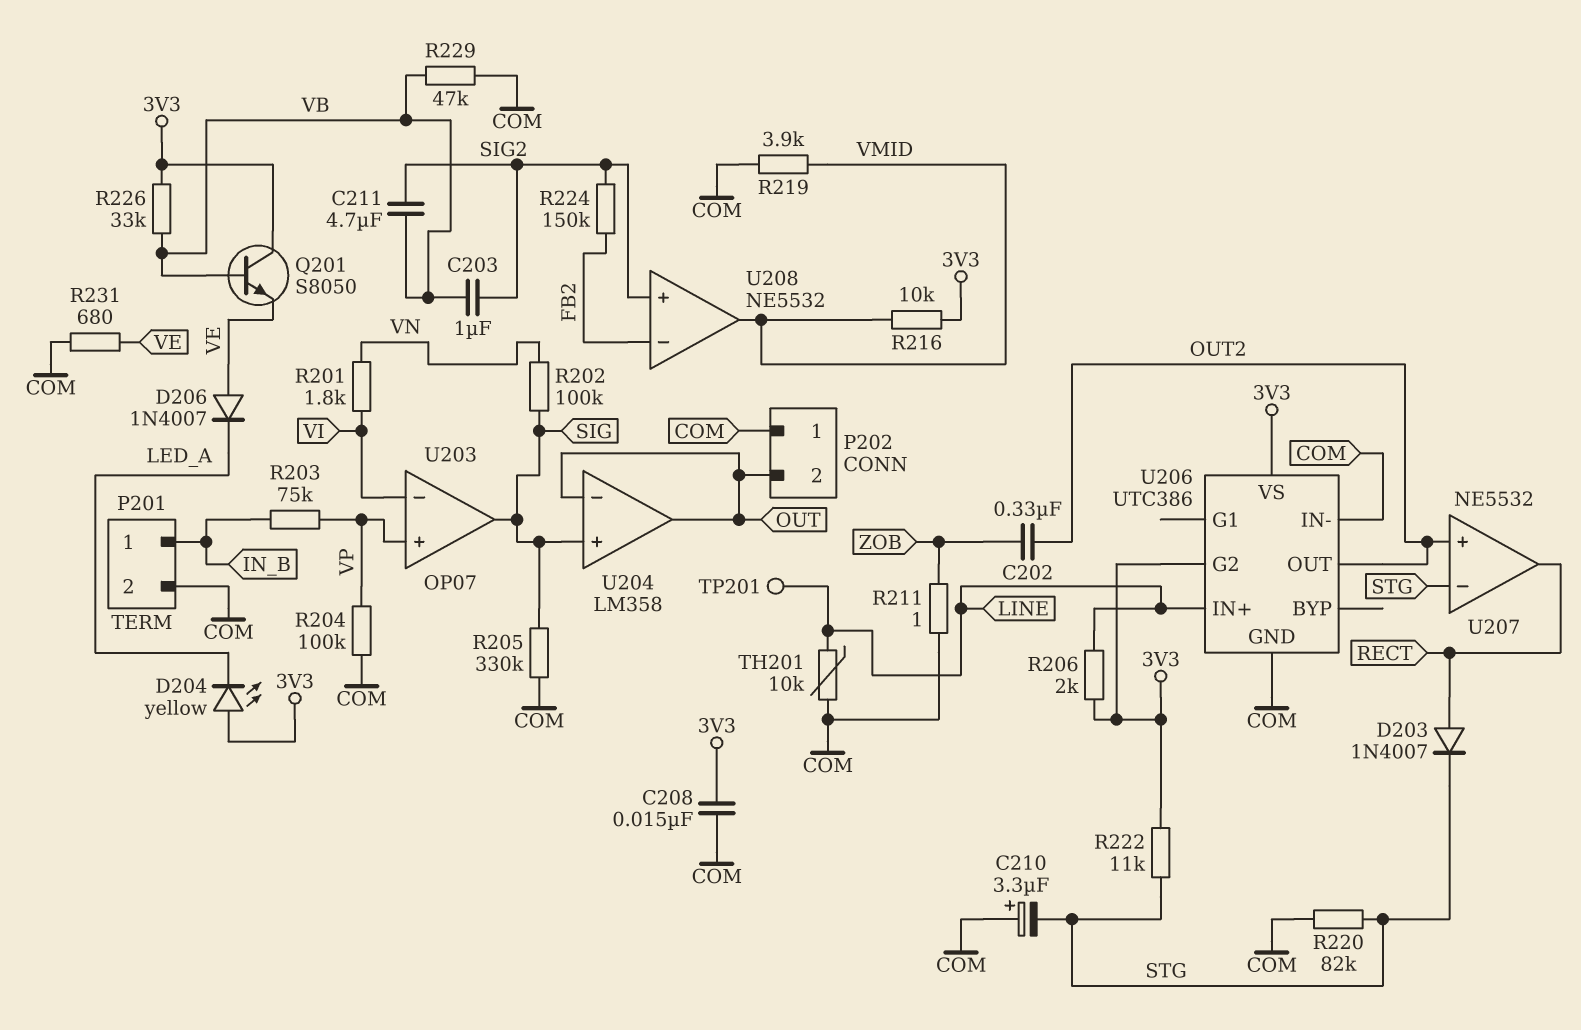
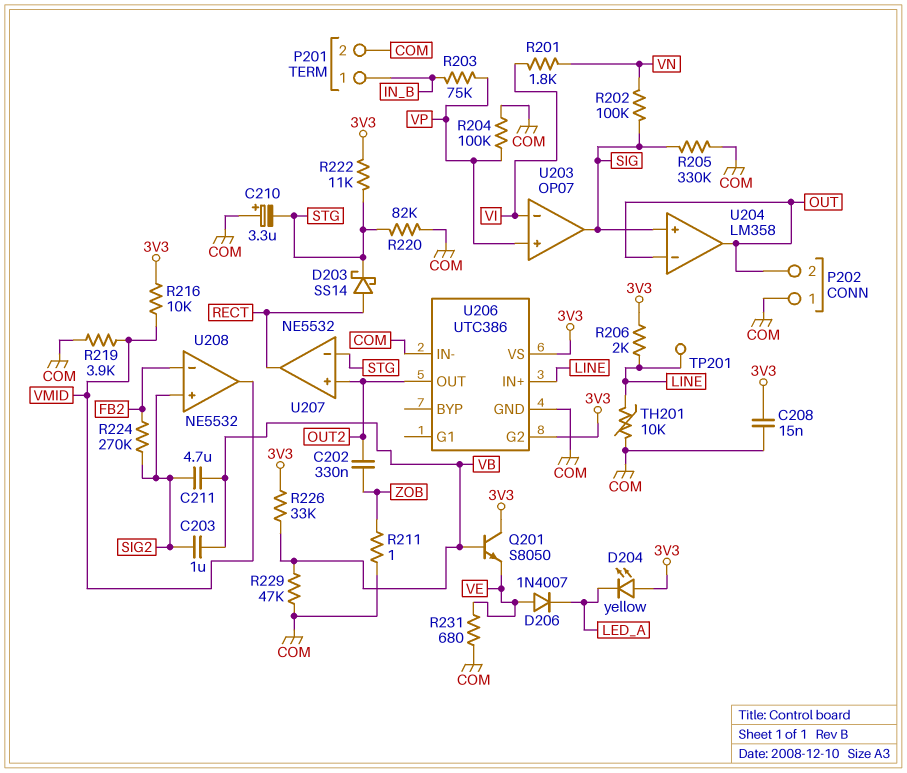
D203: diode 1N4007 (A RECT, K STG) -> schottky SS14 (A RECT, K STG)
R224: 150k (FB2, SIG2) -> 270k (FB2, SIG2)

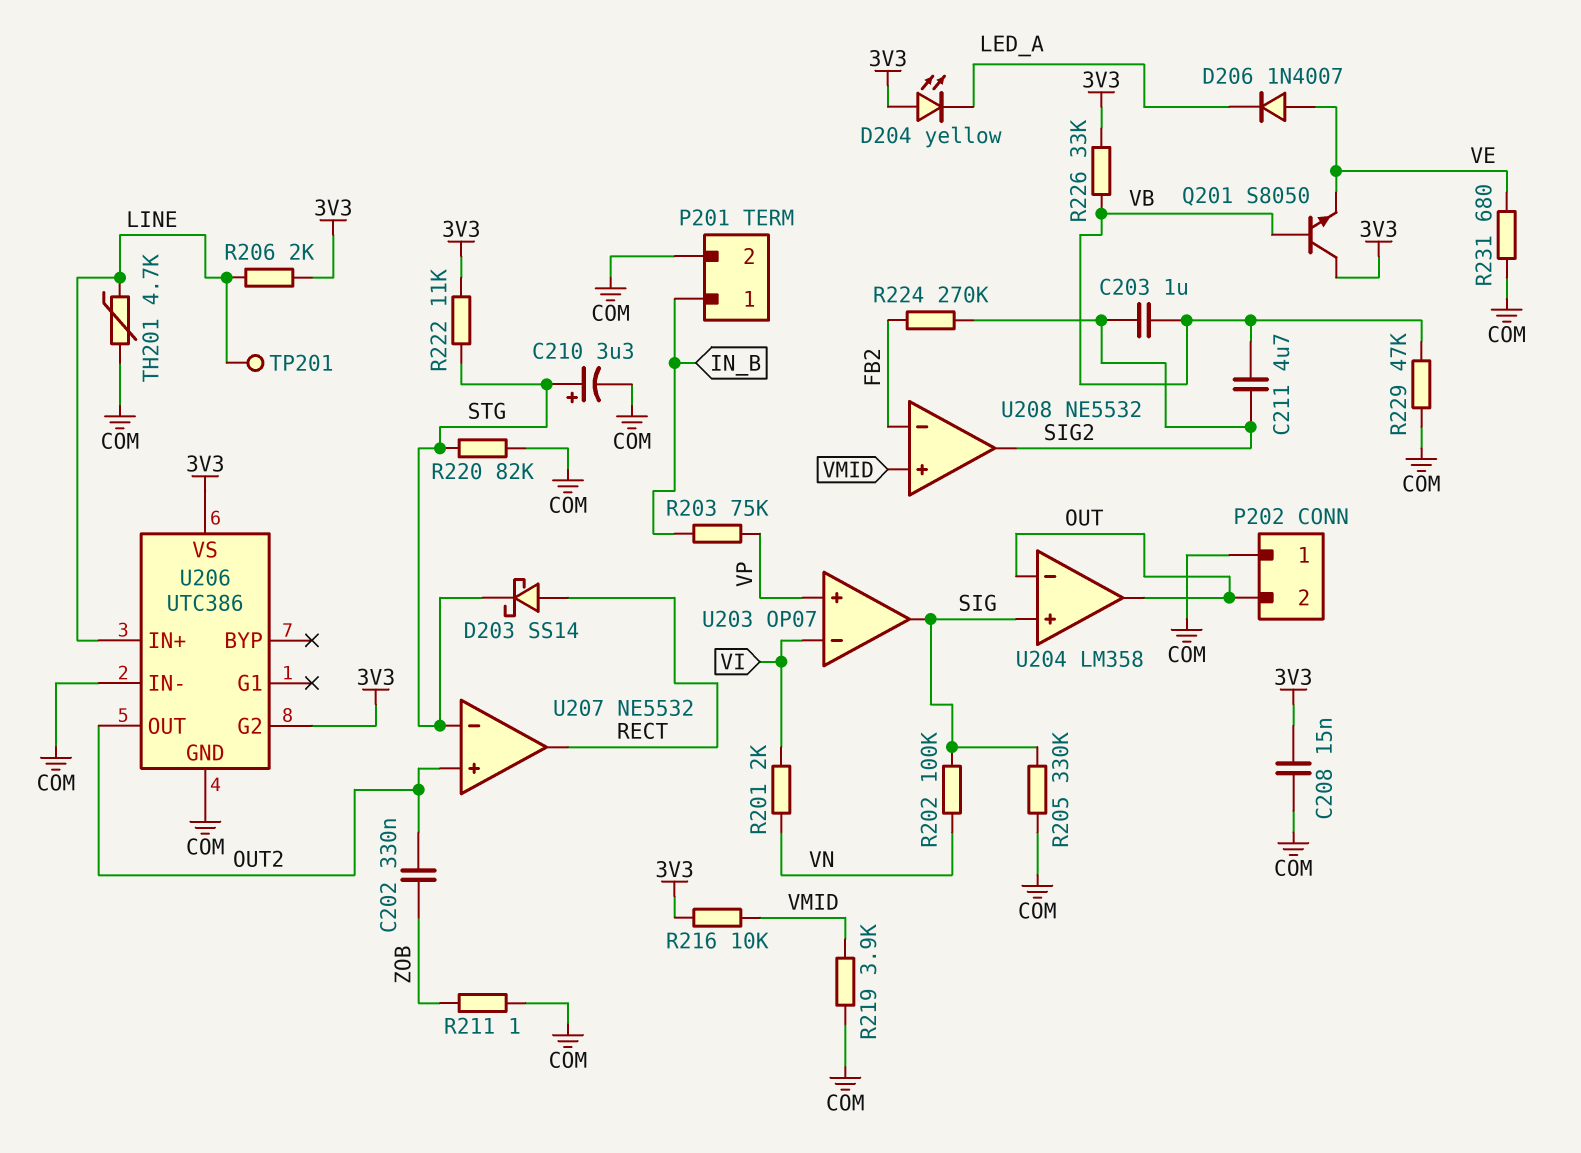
C210: 3.3uF (plus COM, minus STG) -> 3.3uF (plus STG, minus COM)
R201: 1.8k (VI, VN) -> 2k (VI, VN)
R204: 100k (COM, VP) -> none
TH201: 10k (COM, LINE) -> 4.7k (COM, LINE)
U208 pin in+: SIG2 -> VMID
U208 pin out: VMID -> SIG2

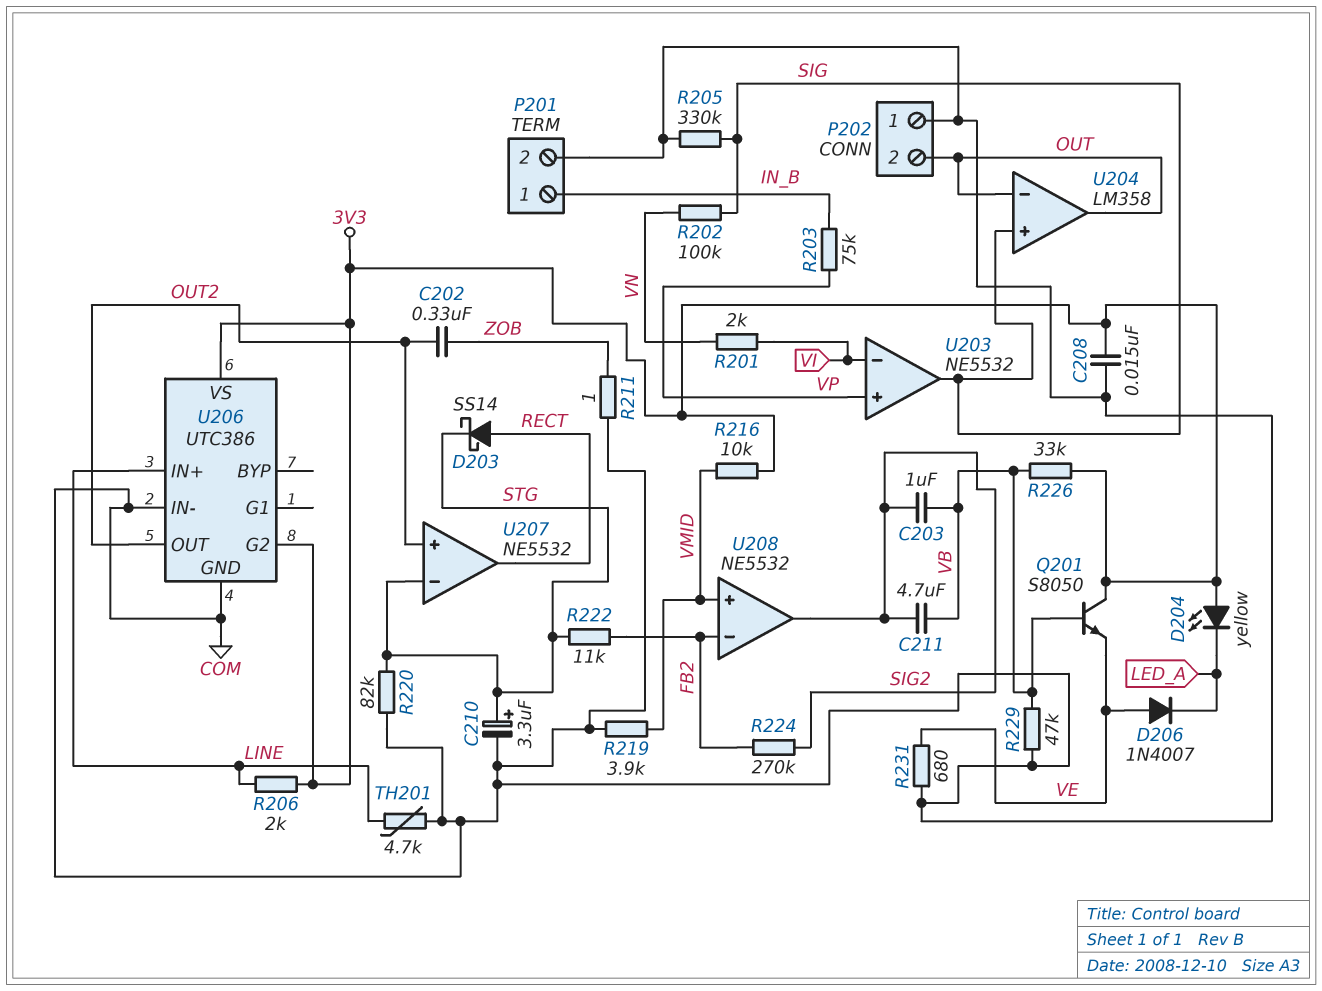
R222: 11k (3V3, STG) -> 11k (FB2, STG)
TP201: test point (LINE) -> none
U203: OP07 -> NE5532

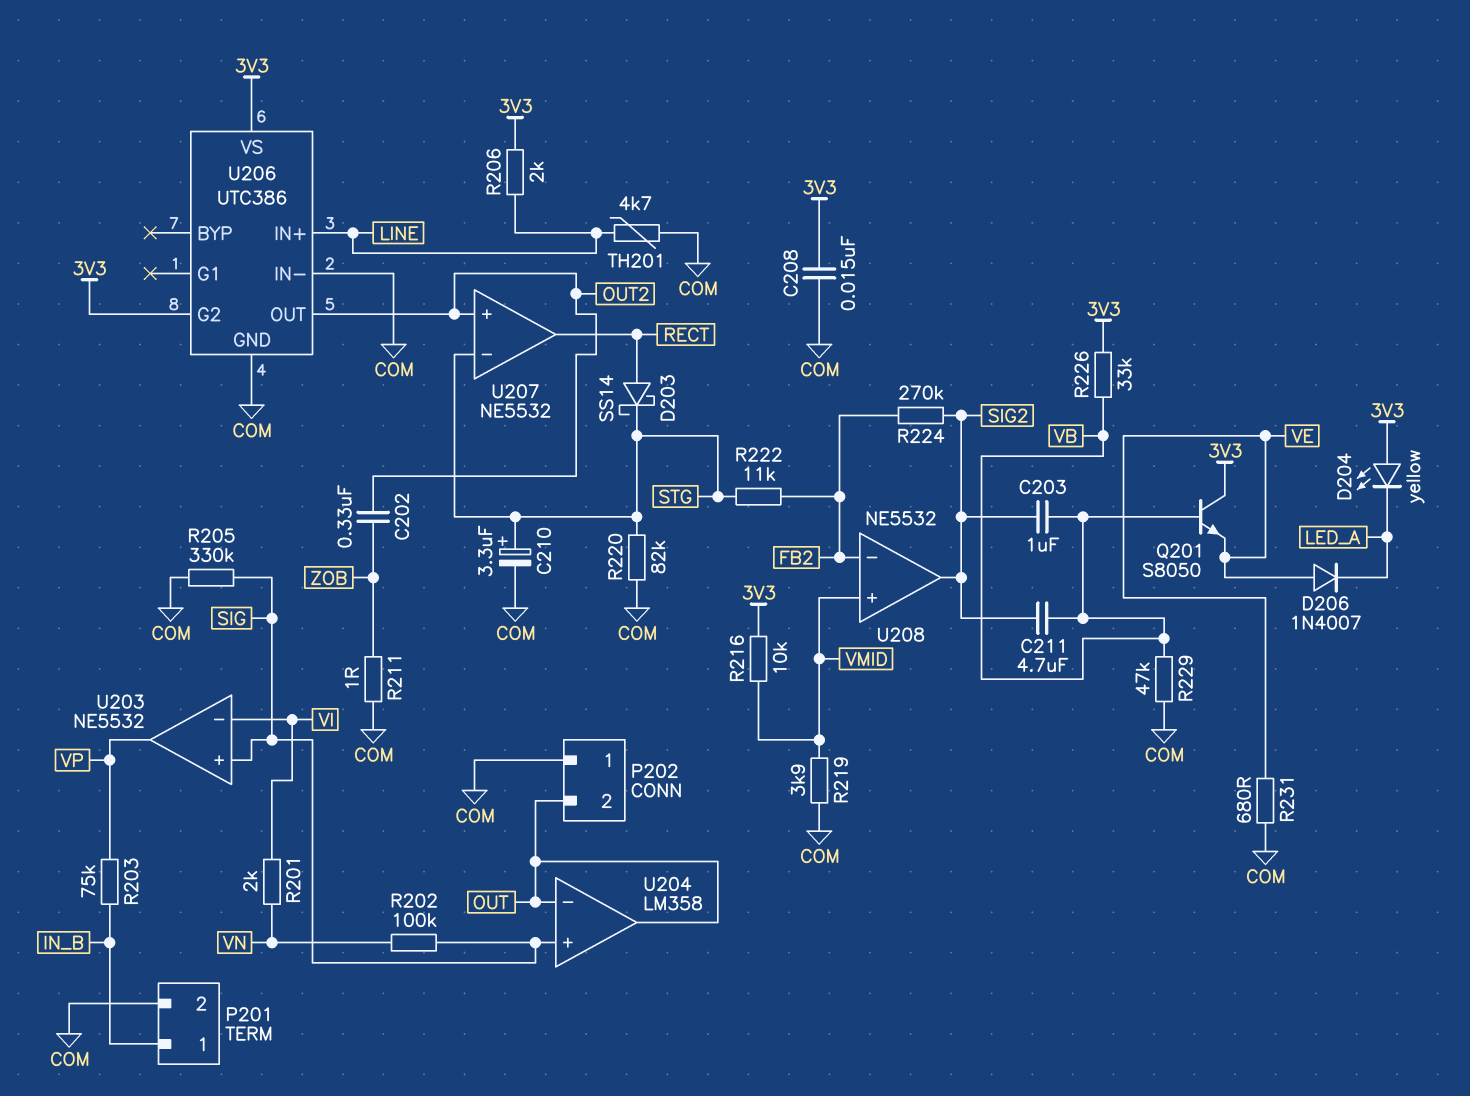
U203 pin in+: VP -> SIG
U203 pin out: SIG -> VP

